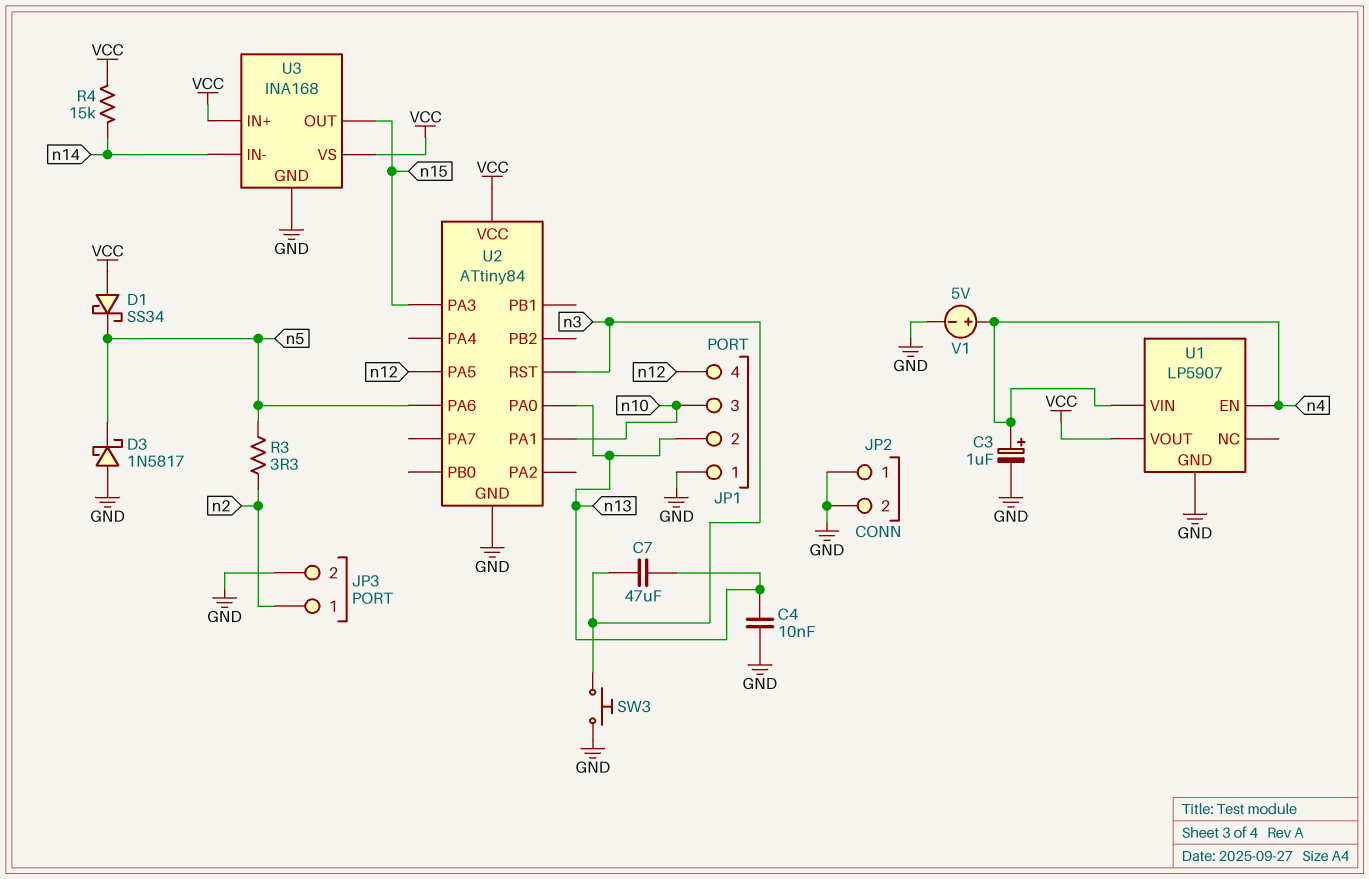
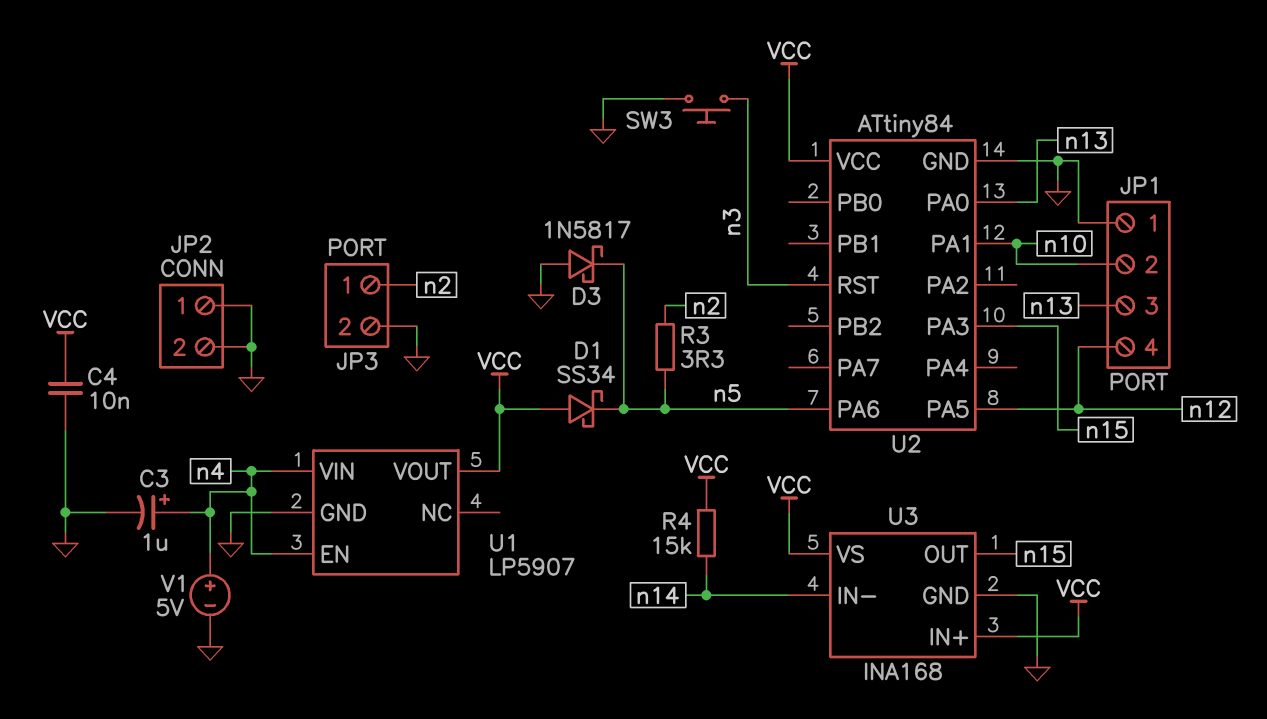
C4: 10nF (GND, n13) -> 10nF (GND, VCC)
C7: 47uF (n3, n13) -> none
JP1 pin 2: n13 -> n10
JP1 pin 3: n10 -> n13

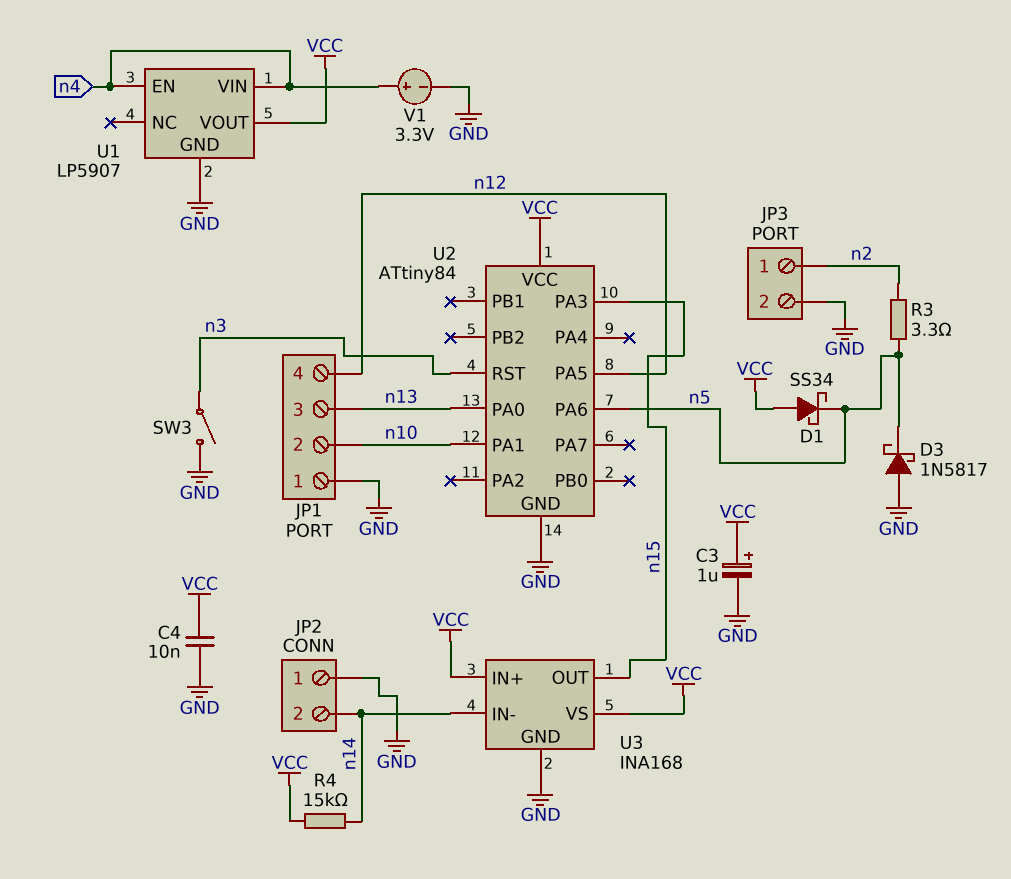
C3: 1uF (plus n4, minus GND) -> 1uF (plus VCC, minus GND)
JP2 pin 2: GND -> n14
SW3: button (GND, n3) -> switch (GND, n3)
V1: 5V (plus n4, minus GND) -> 3.3V (plus n4, minus GND)

